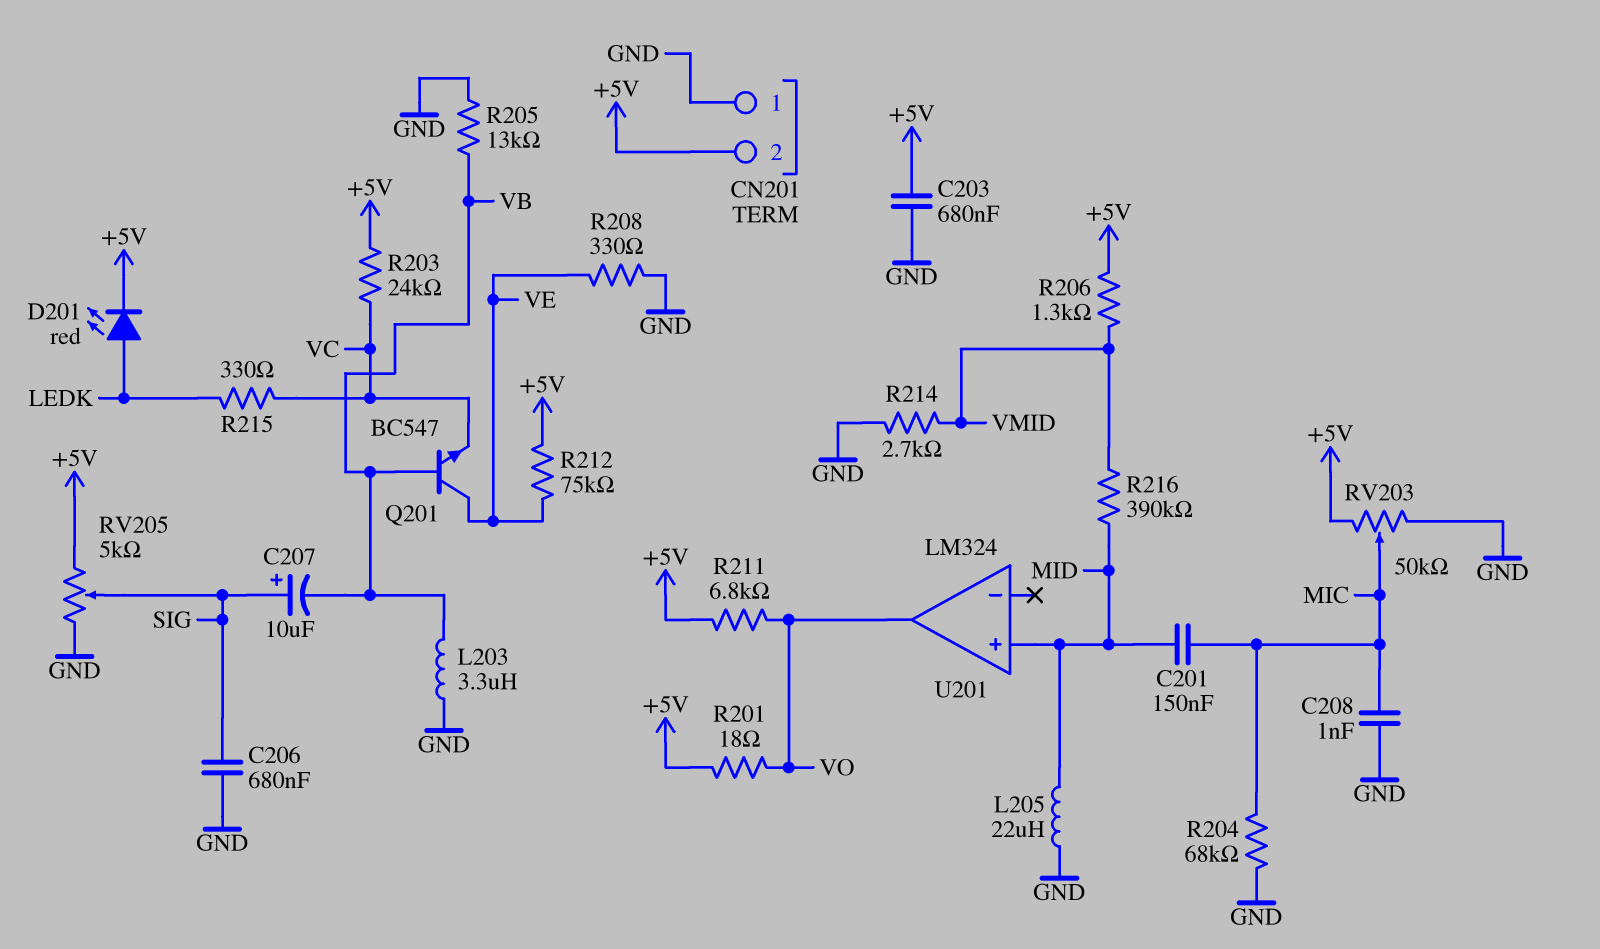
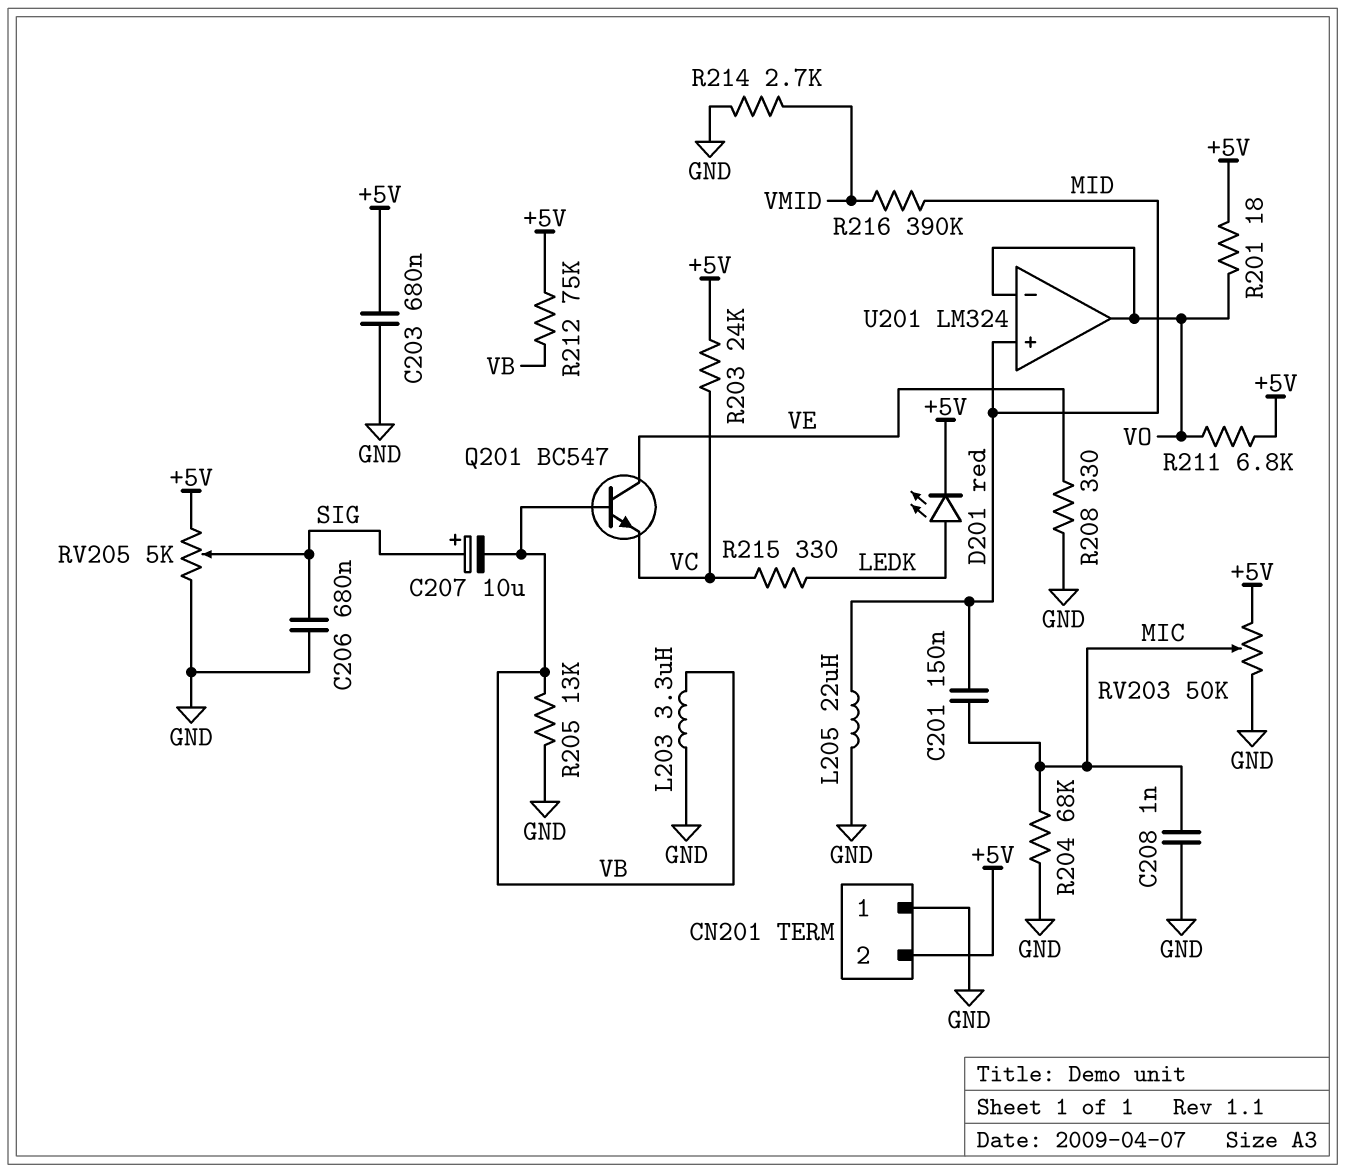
R206: 1.3k (+5V, VMID) -> none
R212: 75k (+5V, VE) -> 75k (+5V, VB)
U201 pin in-: none -> VO

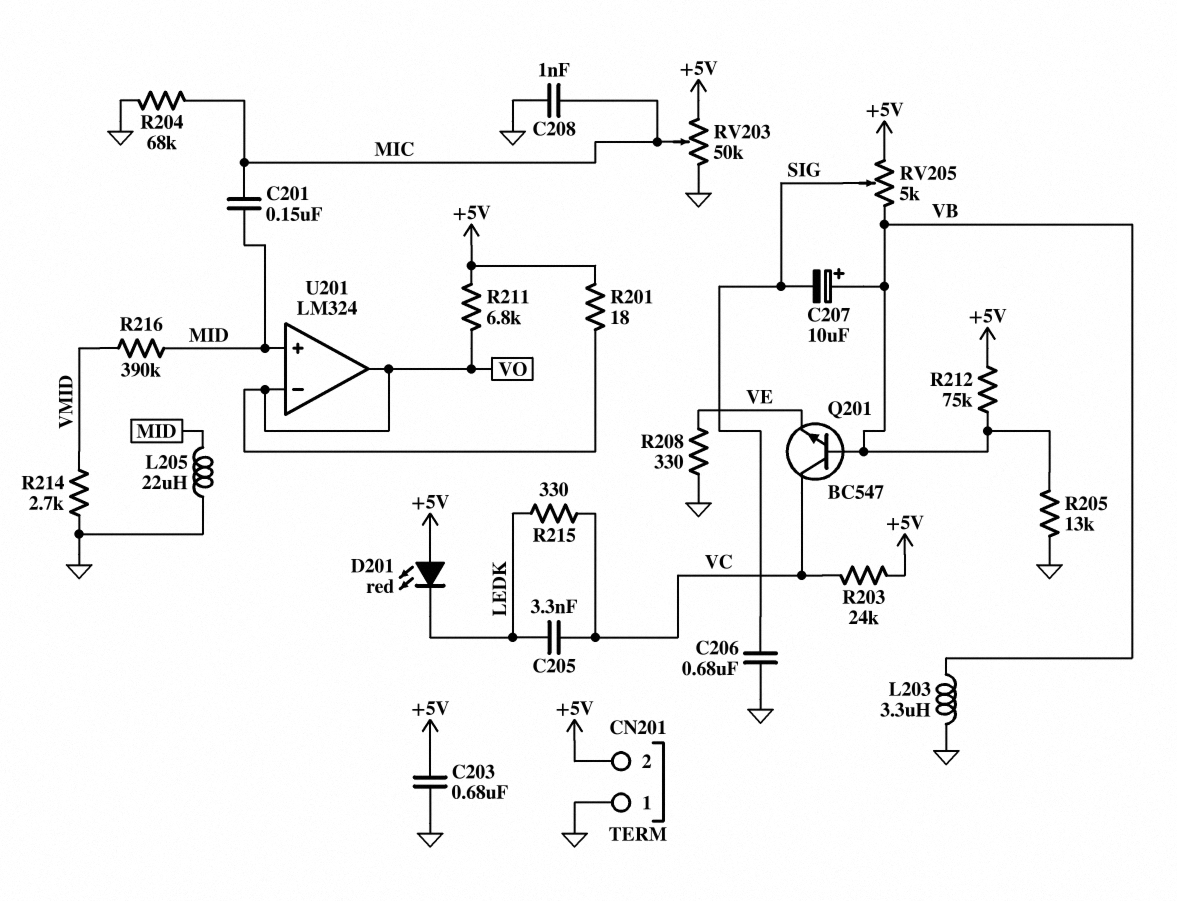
C205: none -> 3.3nF (LEDK, VC)
C207: 10uF (plus SIG, minus VB) -> 10uF (plus VB, minus SIG)
D201: LED red (A LEDK, K +5V) -> LED red (A +5V, K LEDK)
Q201: NPN BC547 (B VB, C VE, E VC) -> NPN BC547 (B VB, C VC, E VE)
RV205: 5k (+5V, GND, wiper SIG) -> 5k (+5V, VB, wiper SIG)

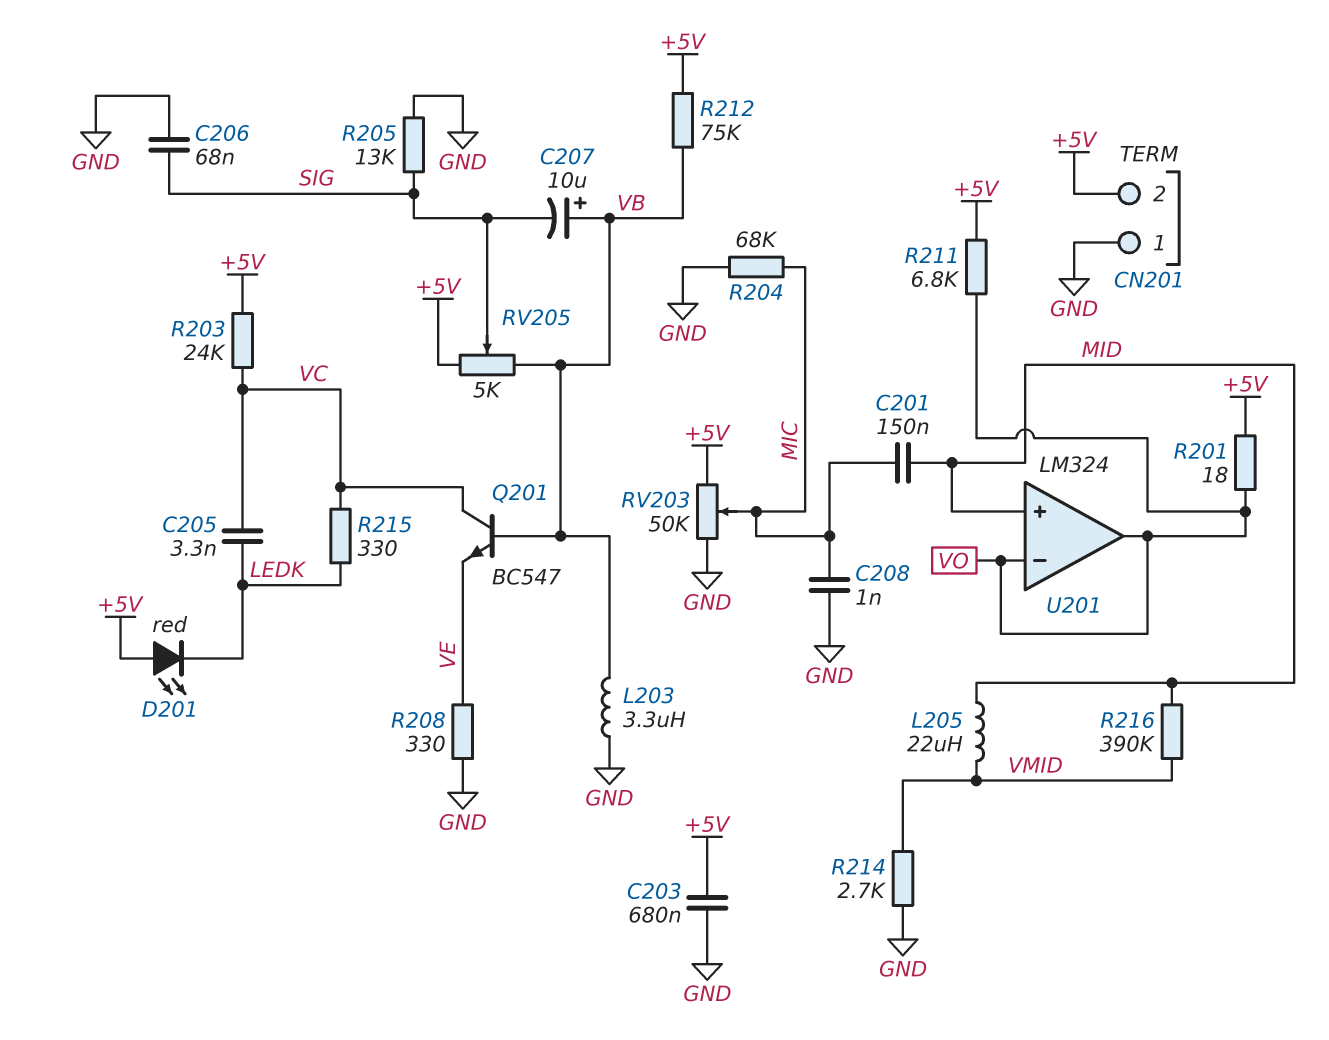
C206: 680nF (GND, SIG) -> 68nF (GND, SIG)
L205: 22uH (GND, MID) -> 22uH (MID, VMID)
R205: 13k (GND, VB) -> 13k (GND, SIG)

